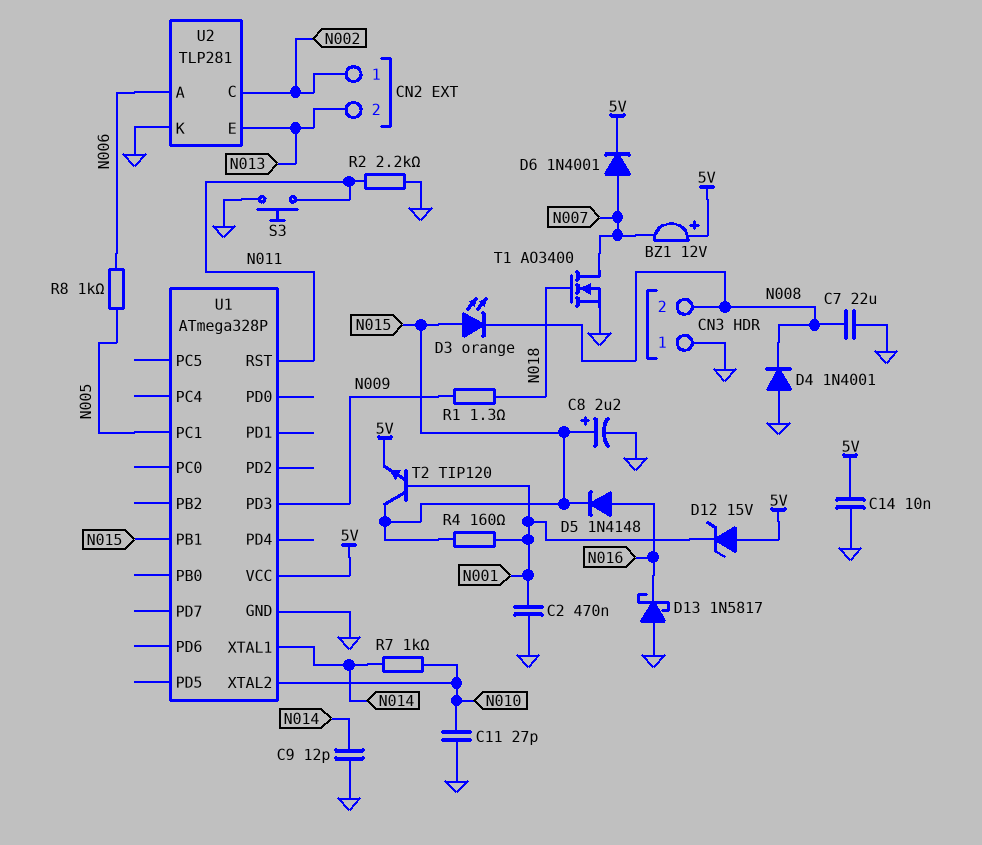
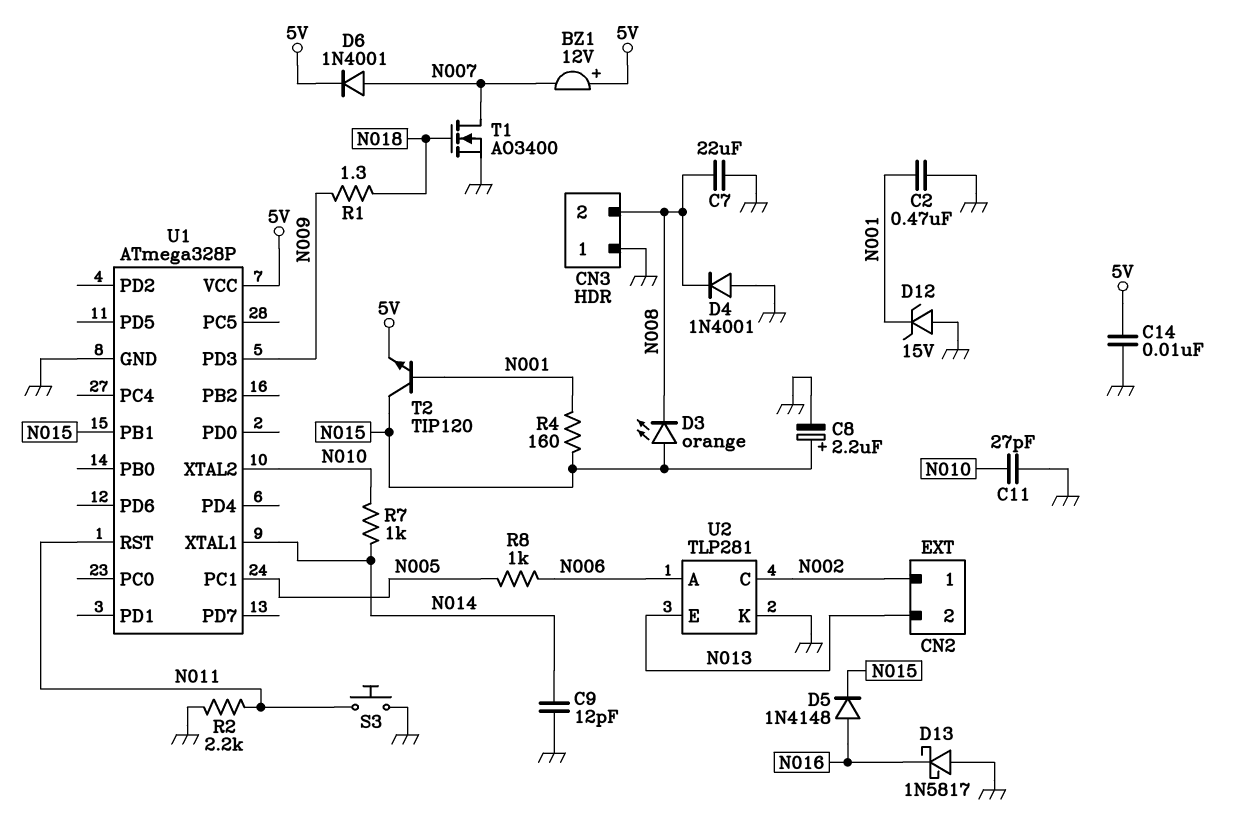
D12: zener 15V (A 5V, K N001) -> zener 15V (A GND, K N001)

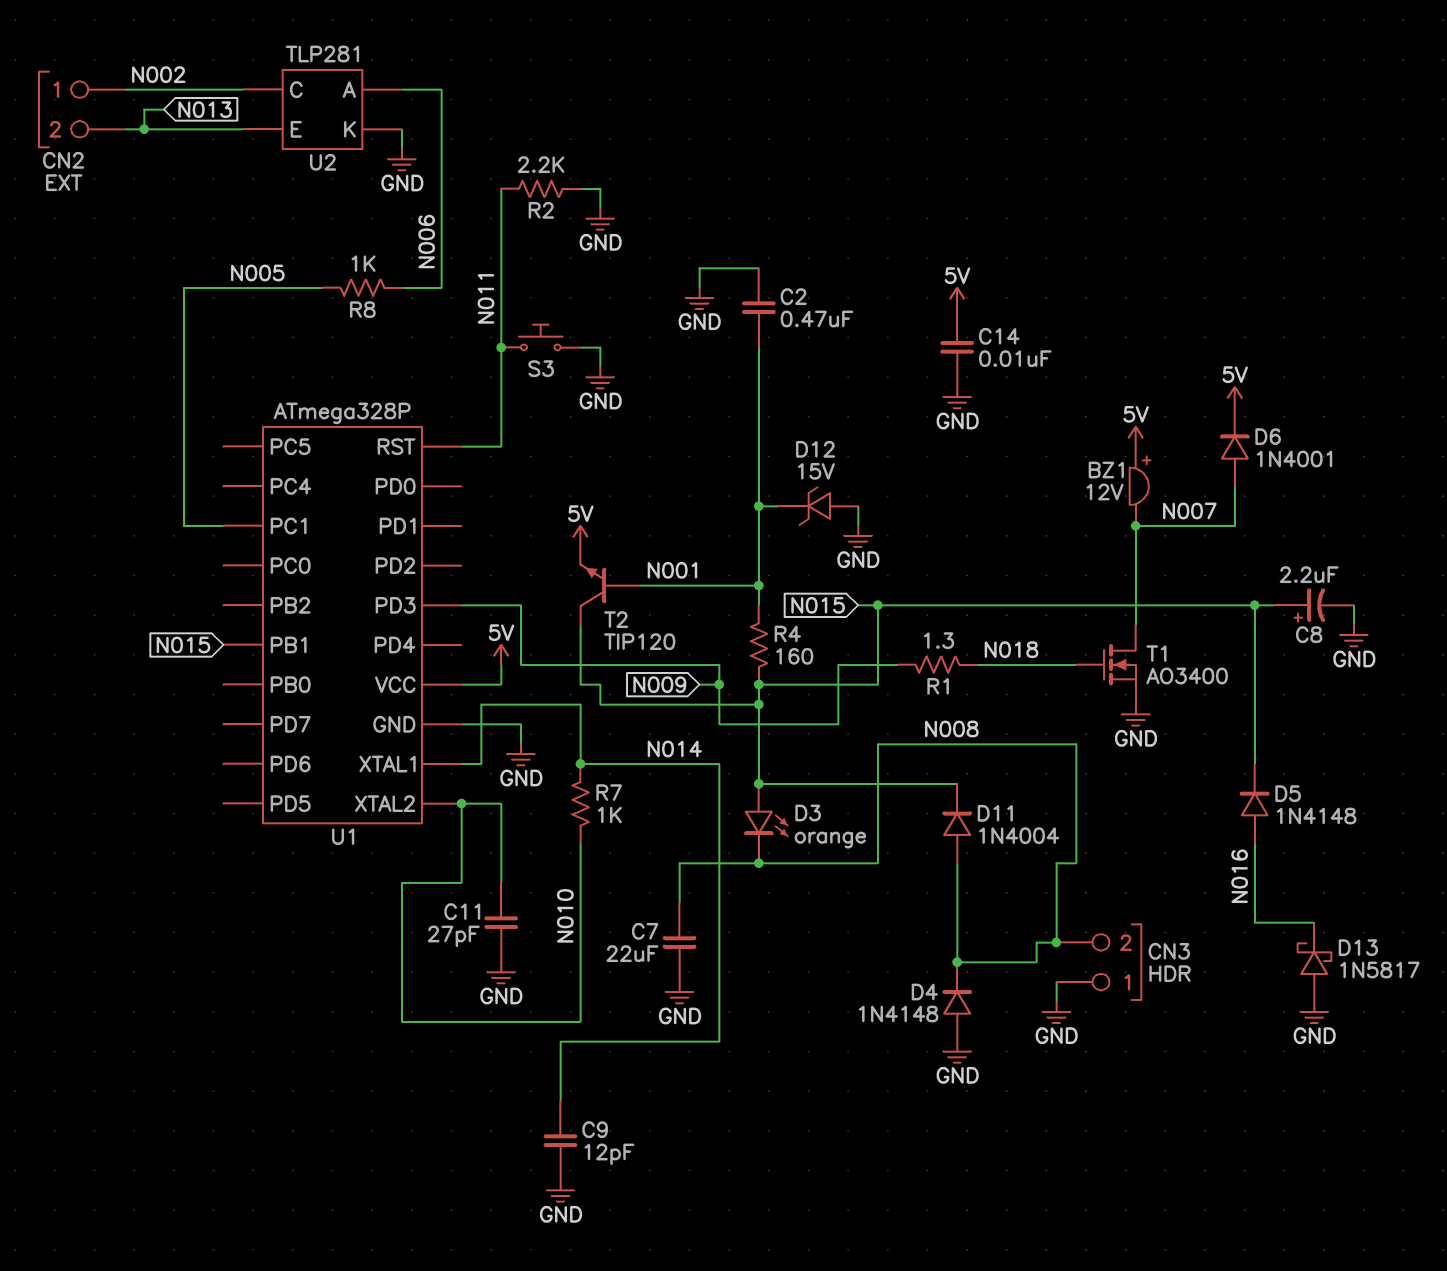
D4: diode 1N4001 (A GND, K N008) -> diode 1N4148 (A GND, K N008)
D11: none -> diode 1N4004 (A N008, K N015)

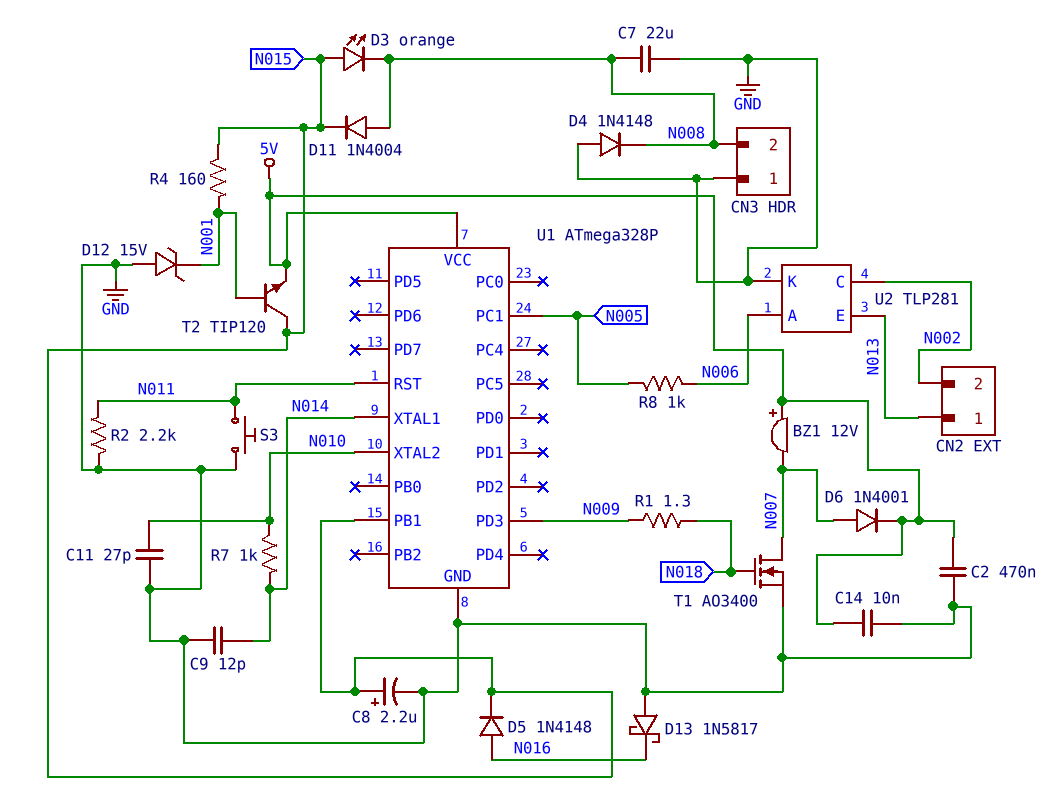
C2: 470nF (GND, N001) -> 470nF (5V, GND)
CN2 pin 1: N002 -> N013
CN2 pin 2: N013 -> N002

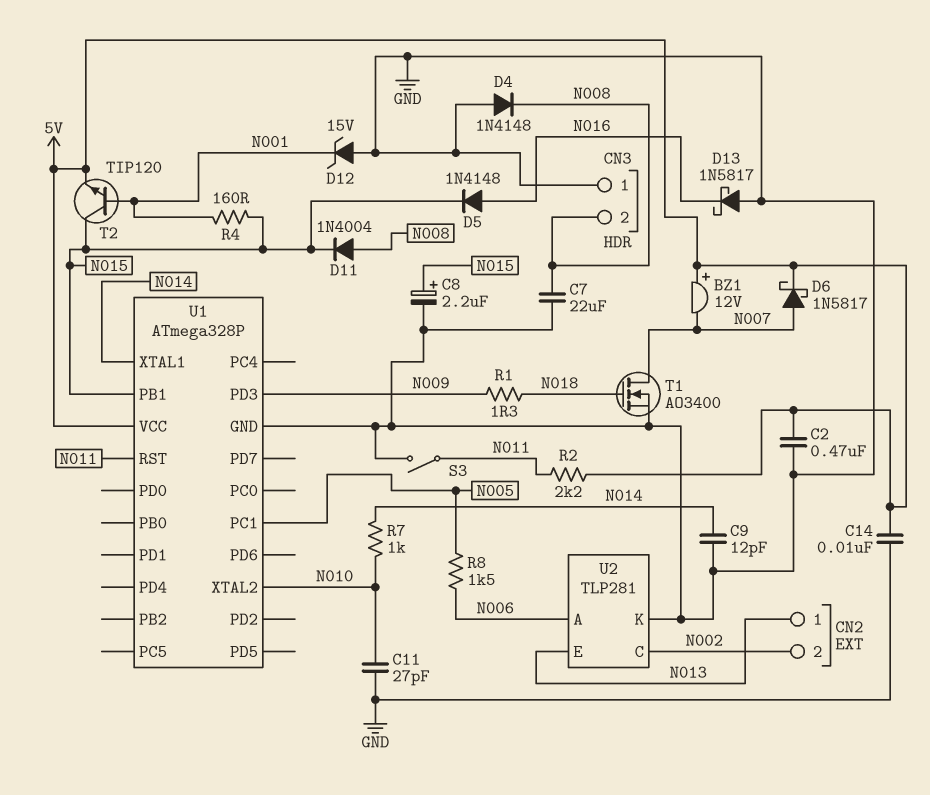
D3: LED orange (A N015, K N008) -> none
D6: diode 1N4001 (A N007, K 5V) -> schottky 1N5817 (A N007, K 5V)
R2: 2.2k (GND, N011) -> 2.2k (5V, N011)
R8: 1k (N005, N006) -> 1.5k (N005, N006)
S3: button (GND, N011) -> switch (GND, N011)

